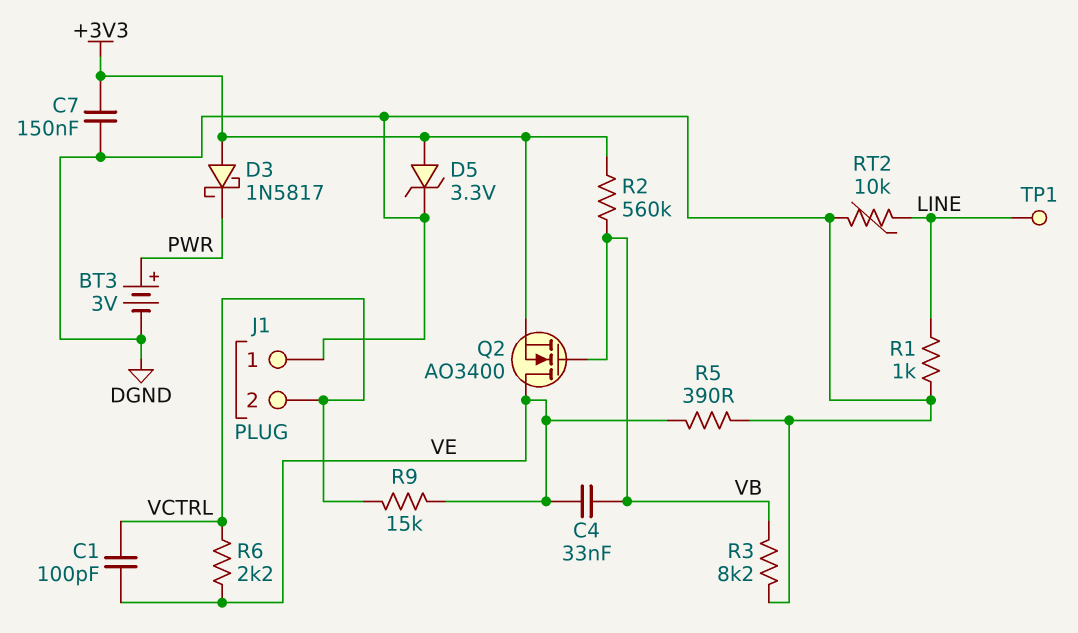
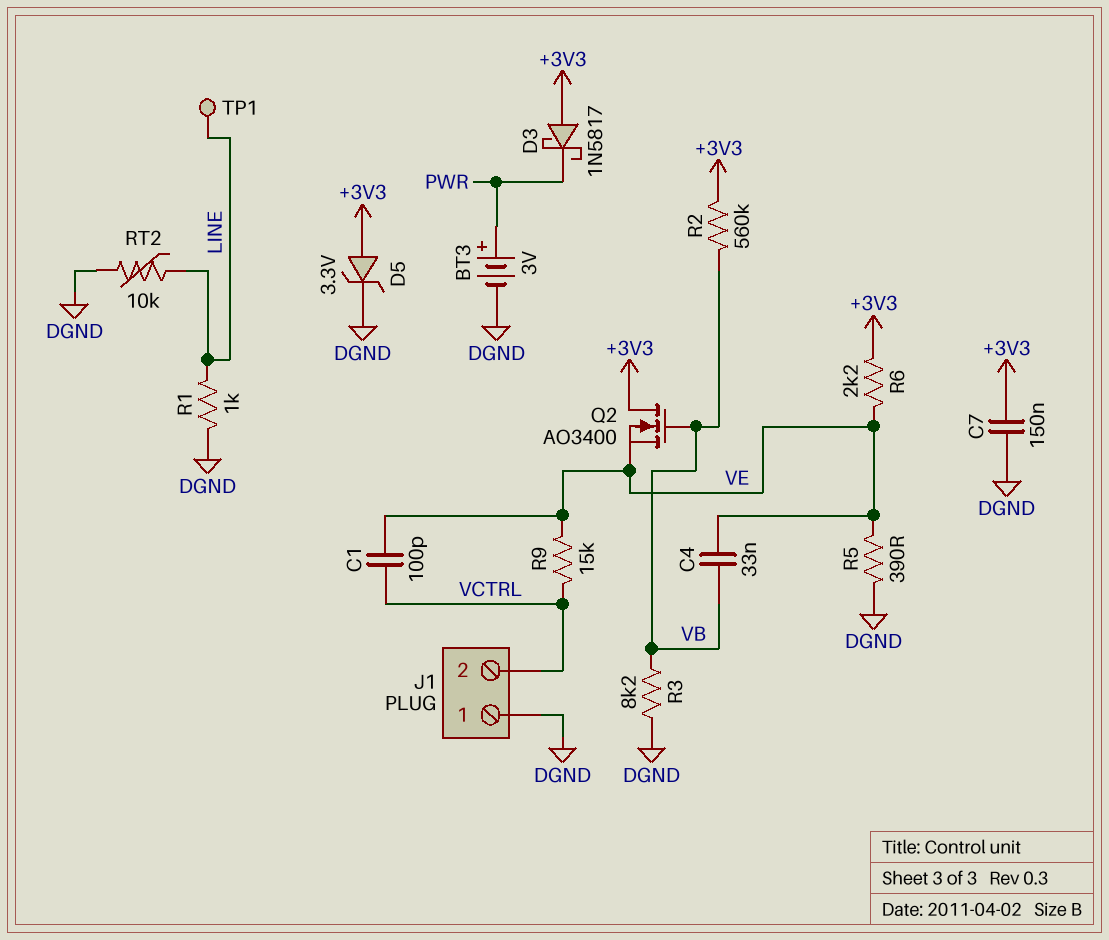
Q2: NMOS AO3400 (G VB, D VE, S +3V3) -> NMOS AO3400 (G VB, D +3V3, S VE)
R6: 2.2k (VCTRL, VE) -> 2.2k (+3V3, VE)

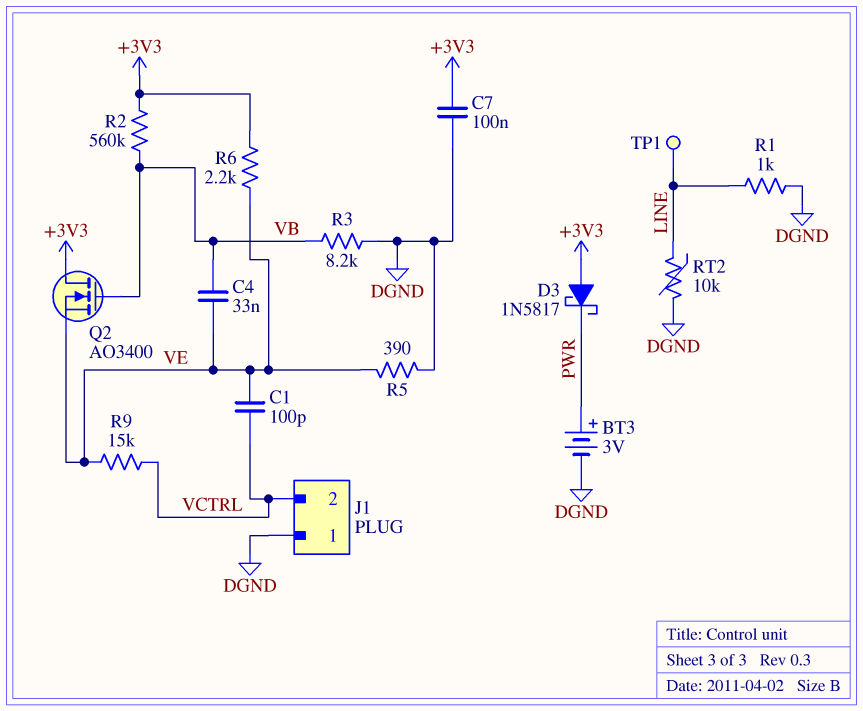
C7: 150nF (+3V3, DGND) -> 100nF (+3V3, DGND)
D5: zener 3.3V (A +3V3, K DGND) -> none

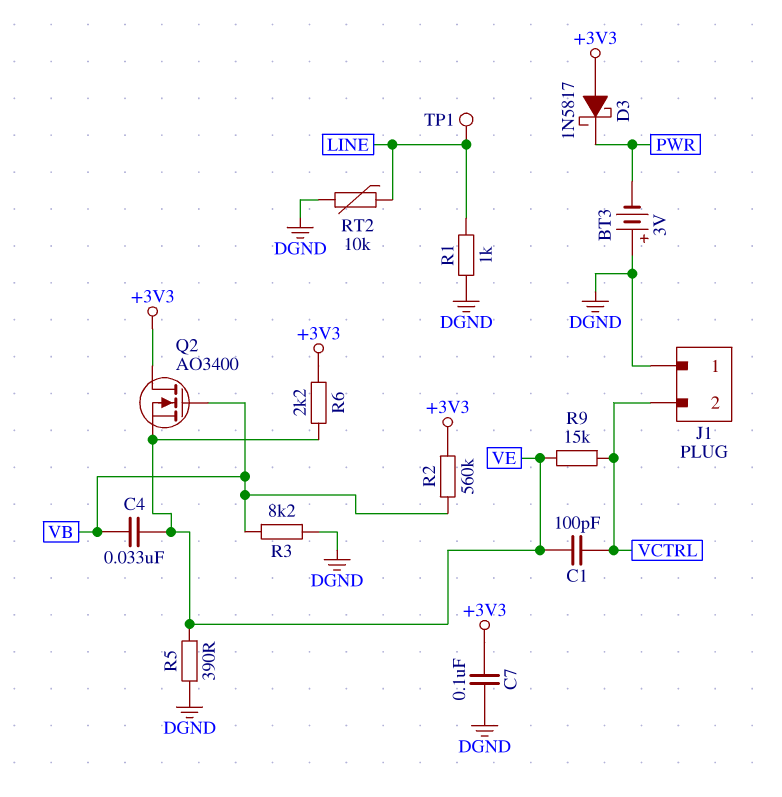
BT3: 3V (plus PWR, minus DGND) -> 3V (plus DGND, minus PWR)

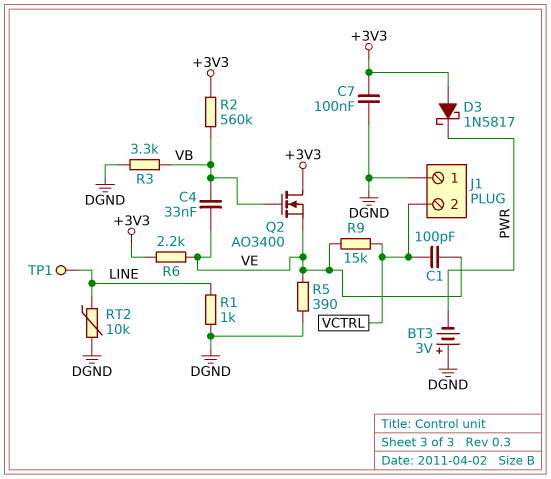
R3: 8.2k (DGND, VB) -> 3.3k (DGND, VB)

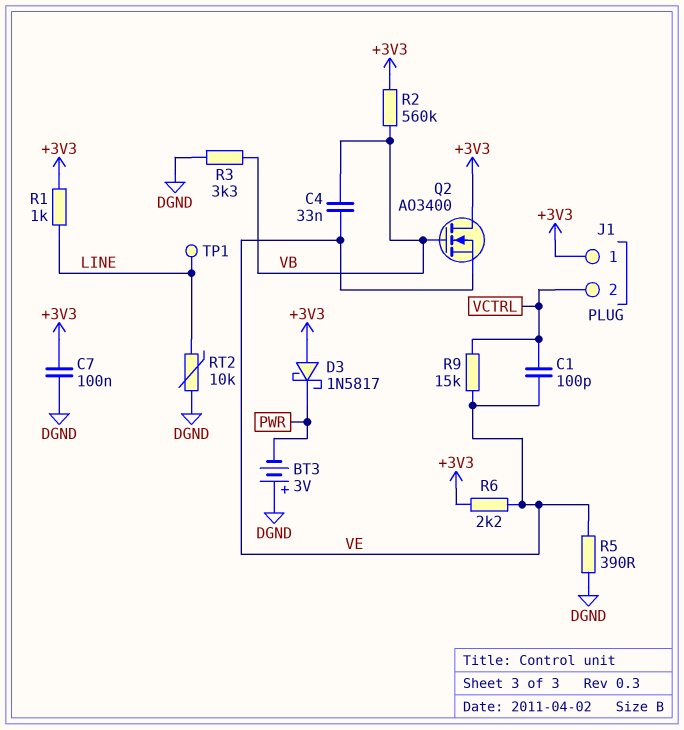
J1 pin 1: DGND -> +3V3
R1: 1k (DGND, LINE) -> 1k (+3V3, LINE)

